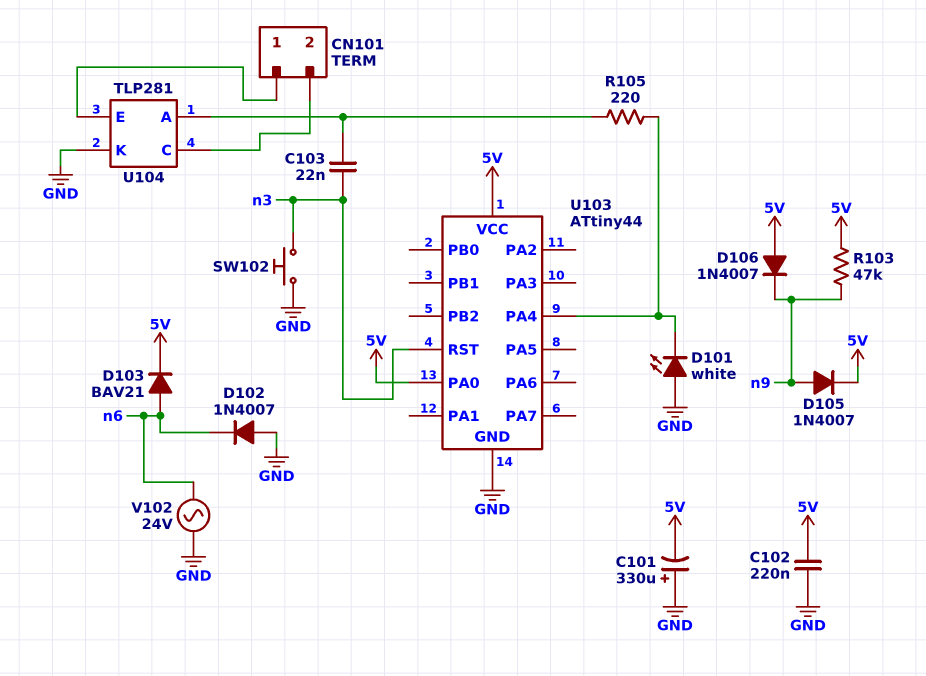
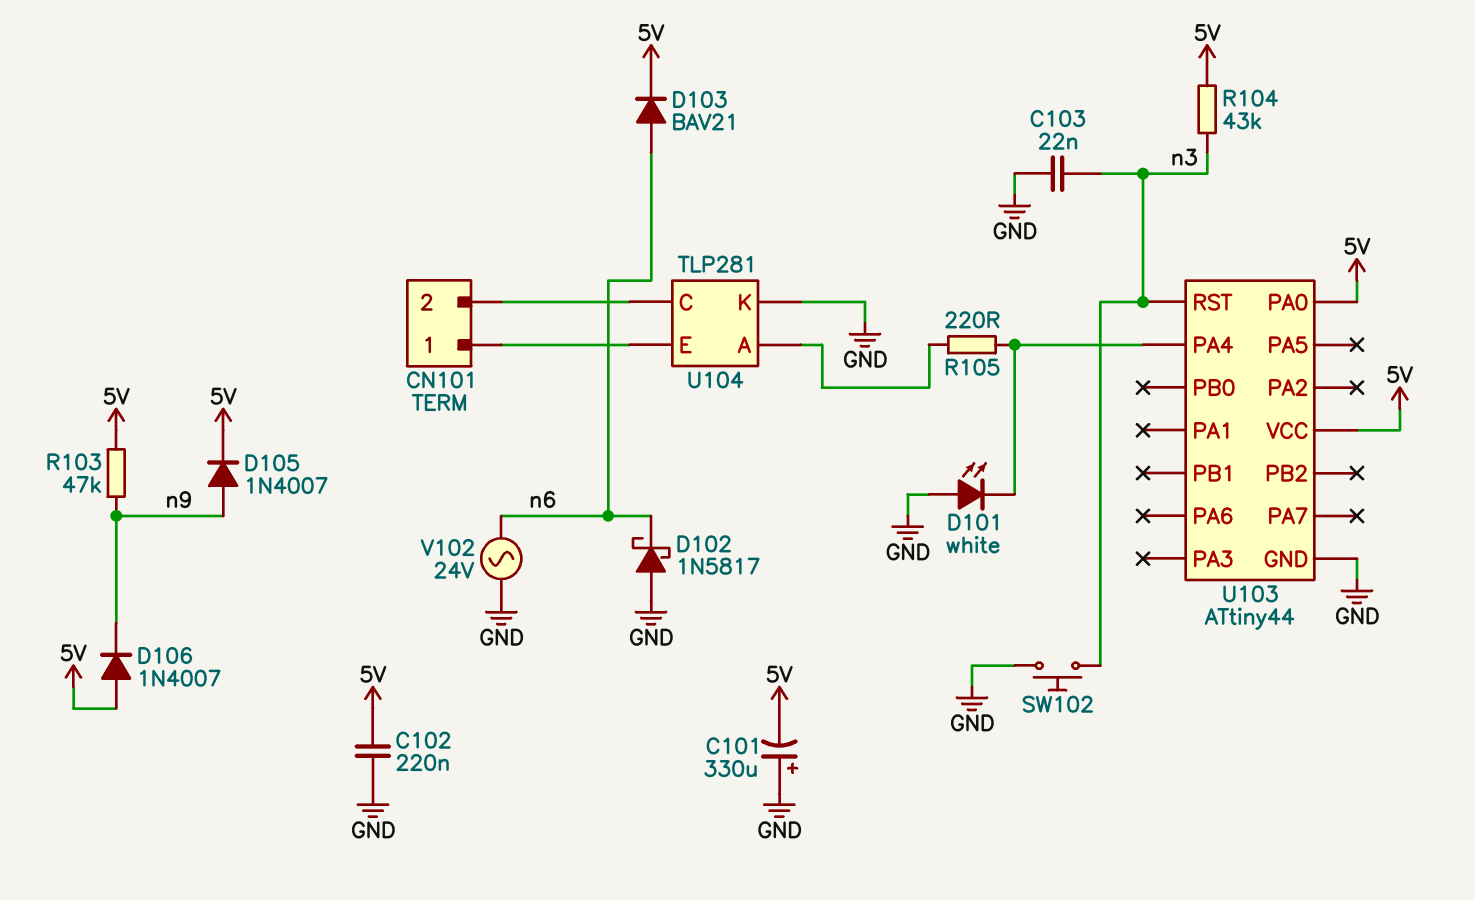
C103: 22nF (U104/A, n3) -> 22nF (GND, n3)
D102: diode 1N4007 (A GND, K n6) -> schottky 1N5817 (A GND, K n6)
R104: none -> 43k (5V, n3)

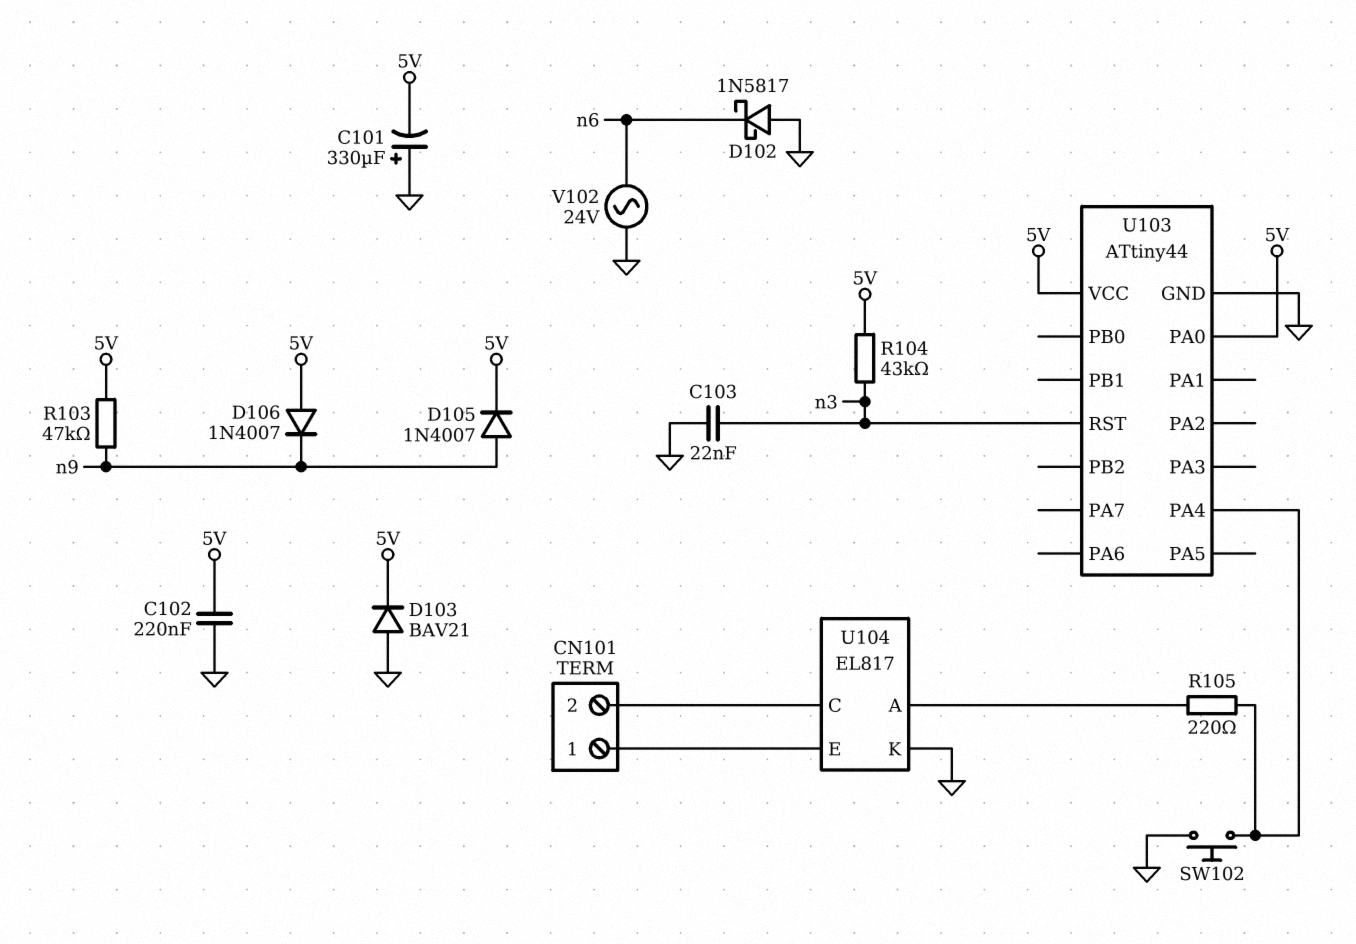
D101: LED white (A GND, K U103/PA4) -> none
D103: diode BAV21 (A n6, K 5V) -> diode BAV21 (A GND, K 5V)
SW102: button (GND, n3) -> button (GND, U103/PA4)
U104: TLP281 -> EL817

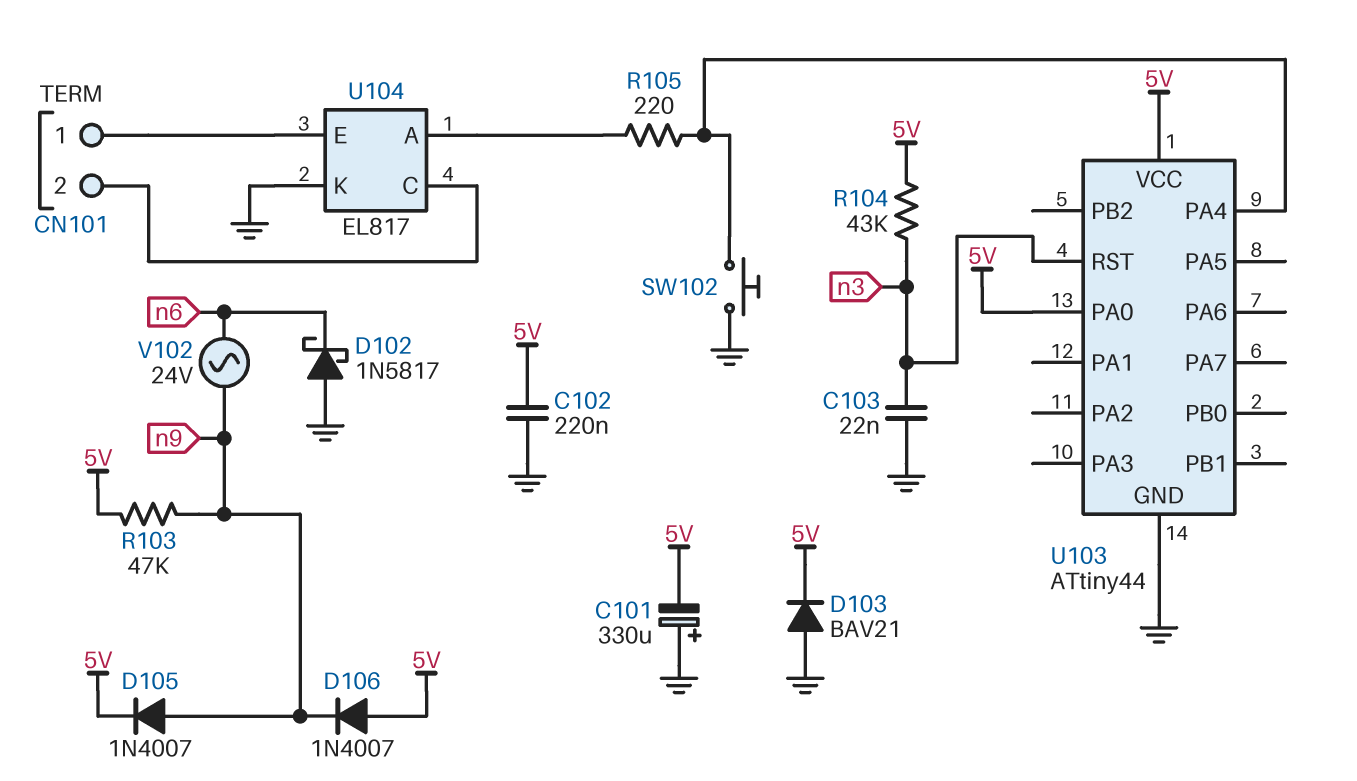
V102: AC 24V (GND, n6) -> AC 24V (n6, n9)

